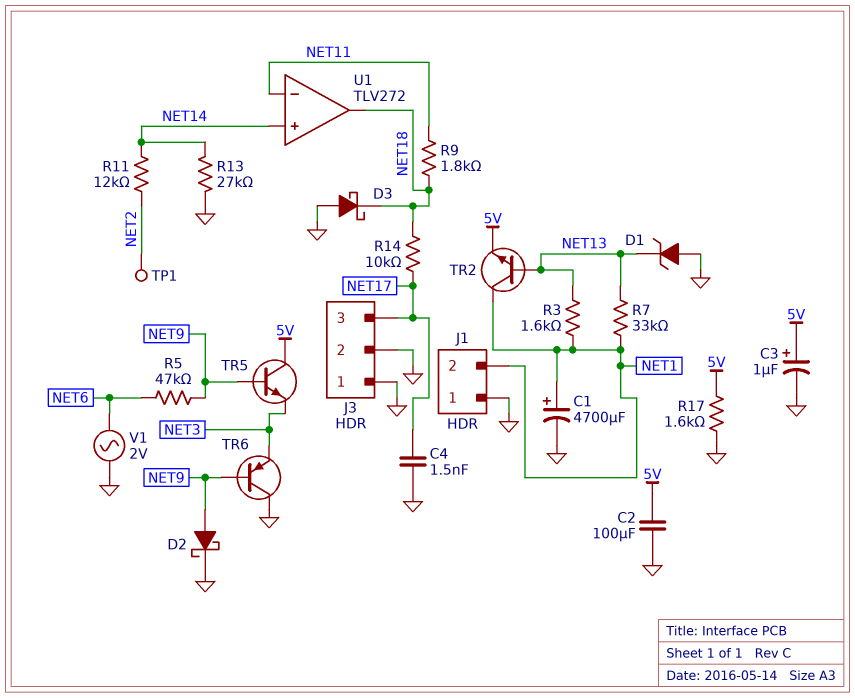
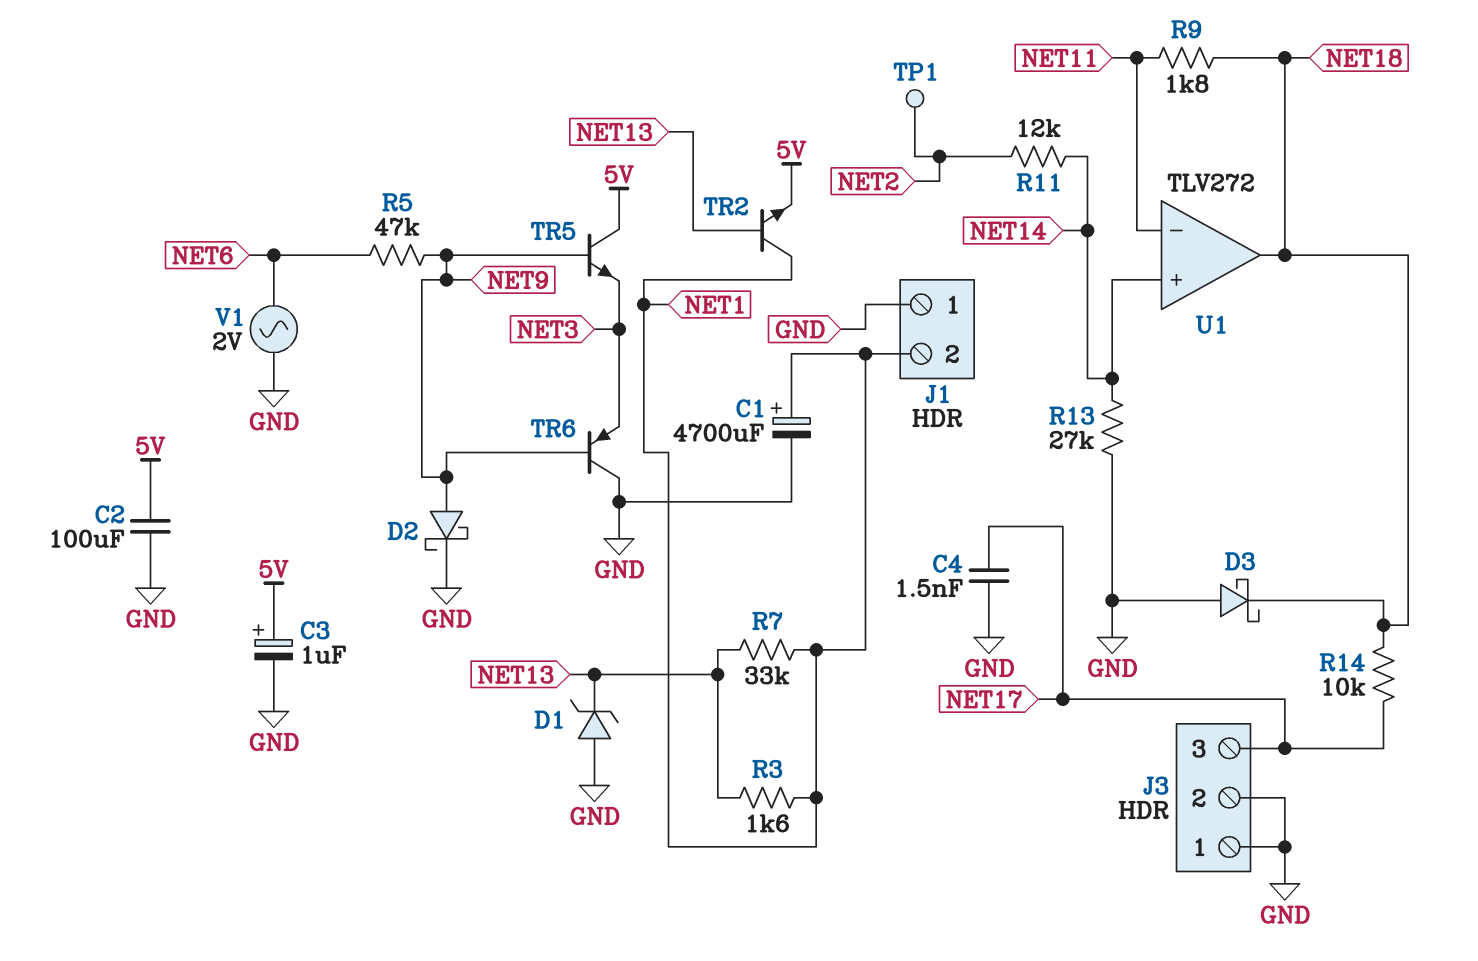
R17: 1.6k (5V, GND) -> none

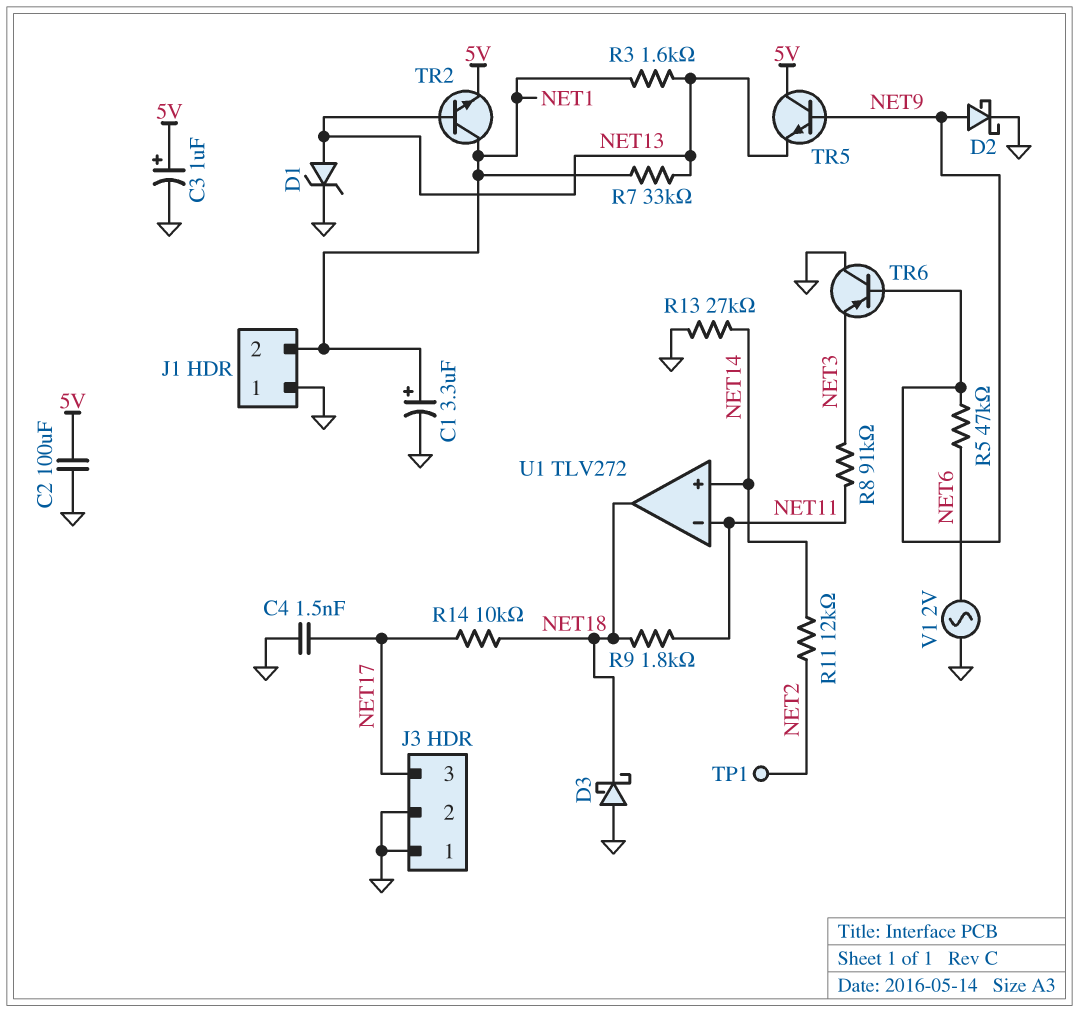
C1: 4700uF (plus NET1, minus GND) -> 3.3uF (plus NET1, minus GND)
D1: zener (A GND, K NET13) -> zener (A NET13, K GND)
R8: none -> 91k (NET3, NET11)
TR5: NPN (B NET9, C 5V, E NET3) -> NPN (B NET9, C 5V, E NET13)

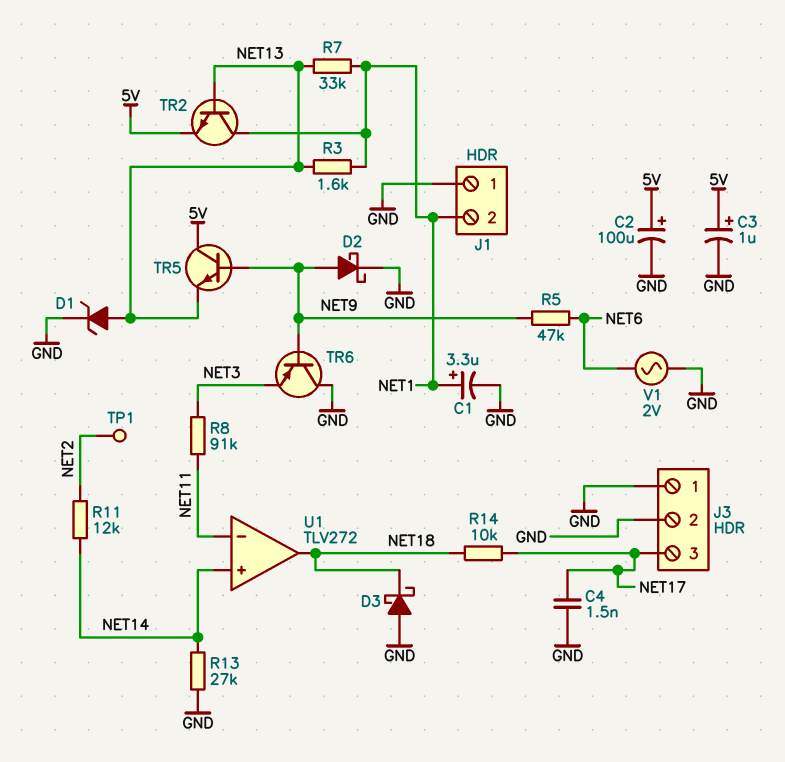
C2: 100uF (5V, GND) -> 100uF (plus 5V, minus GND)
R9: 1.8k (NET11, NET18) -> none

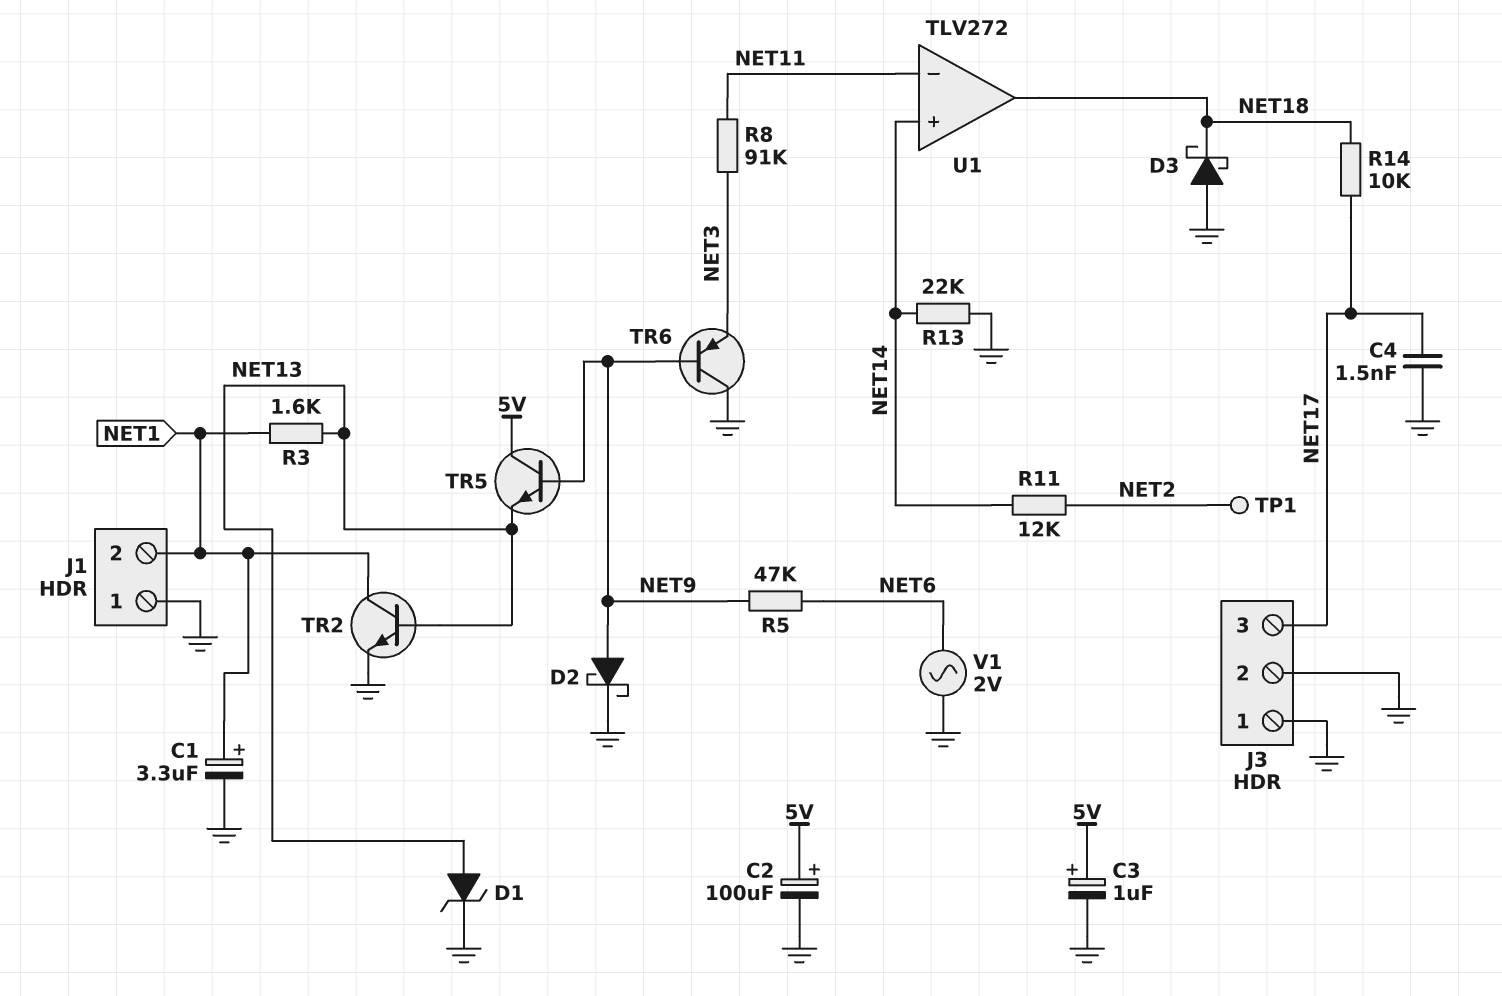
R7: 33k (NET1, NET13) -> none
R13: 27k (GND, NET14) -> 22k (GND, NET14)
TR2: NPN (B NET13, C NET1, E 5V) -> NPN (B NET13, C NET1, E GND)

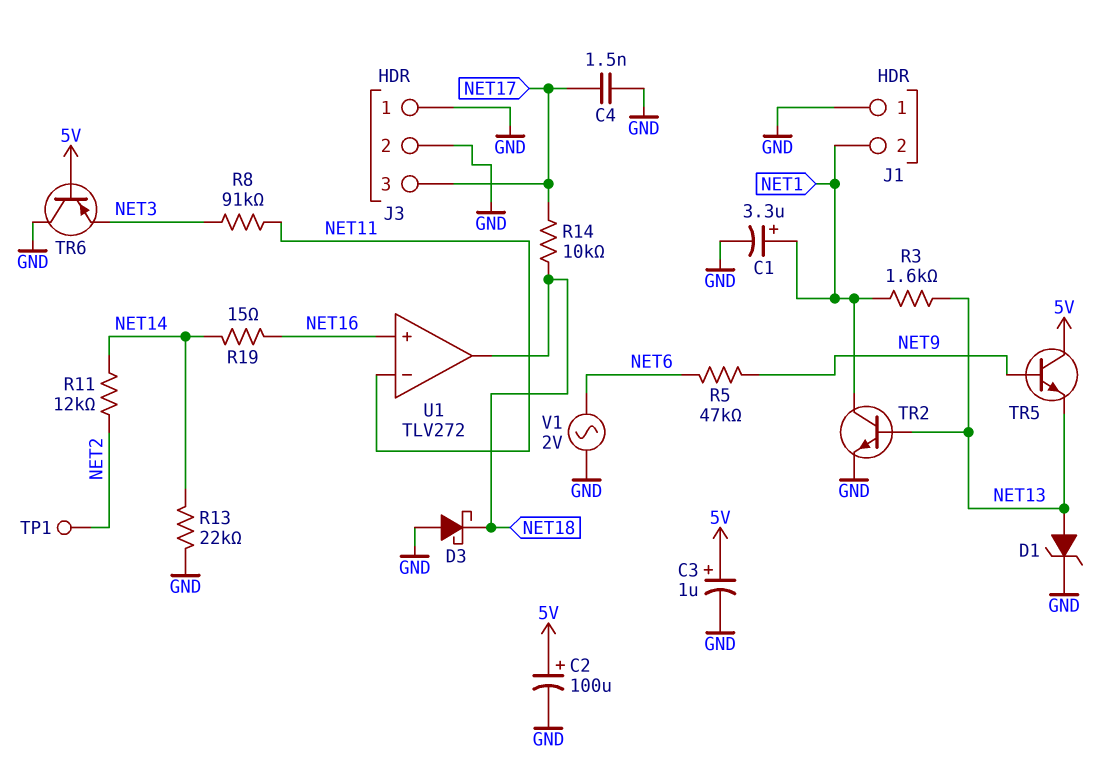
D2: schottky (A NET9, K GND) -> none
R19: none -> 15 (NET14, NET16)
TR6: PNP (B NET9, C GND, E NET3) -> PNP (B 5V, C GND, E NET3)
U1 pin in+: NET14 -> NET16

